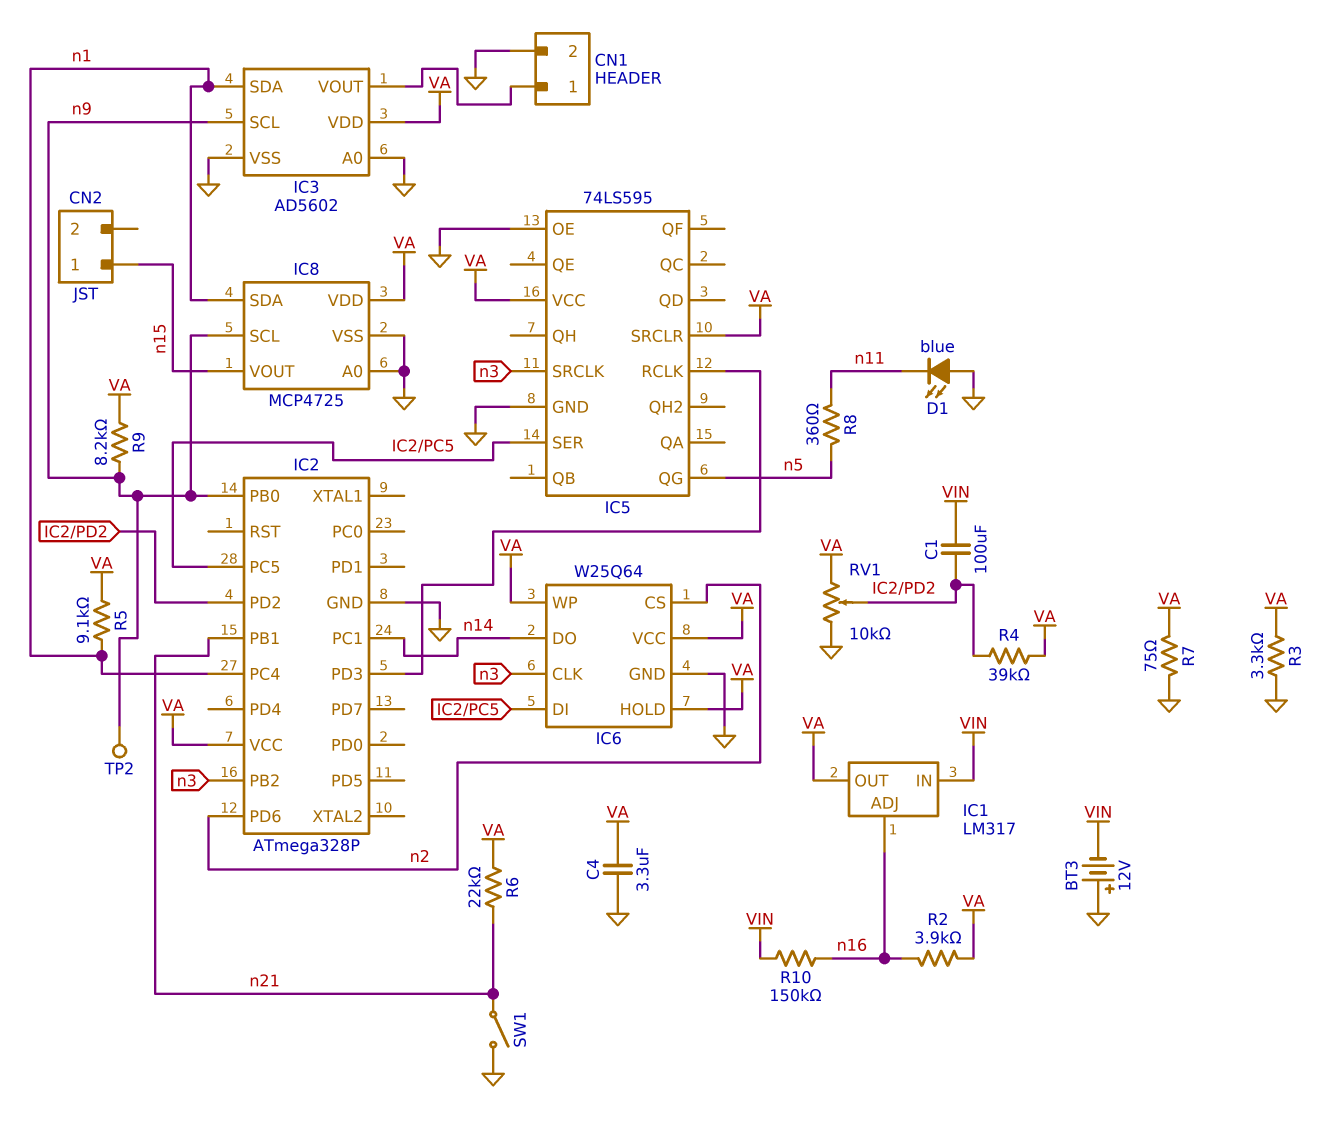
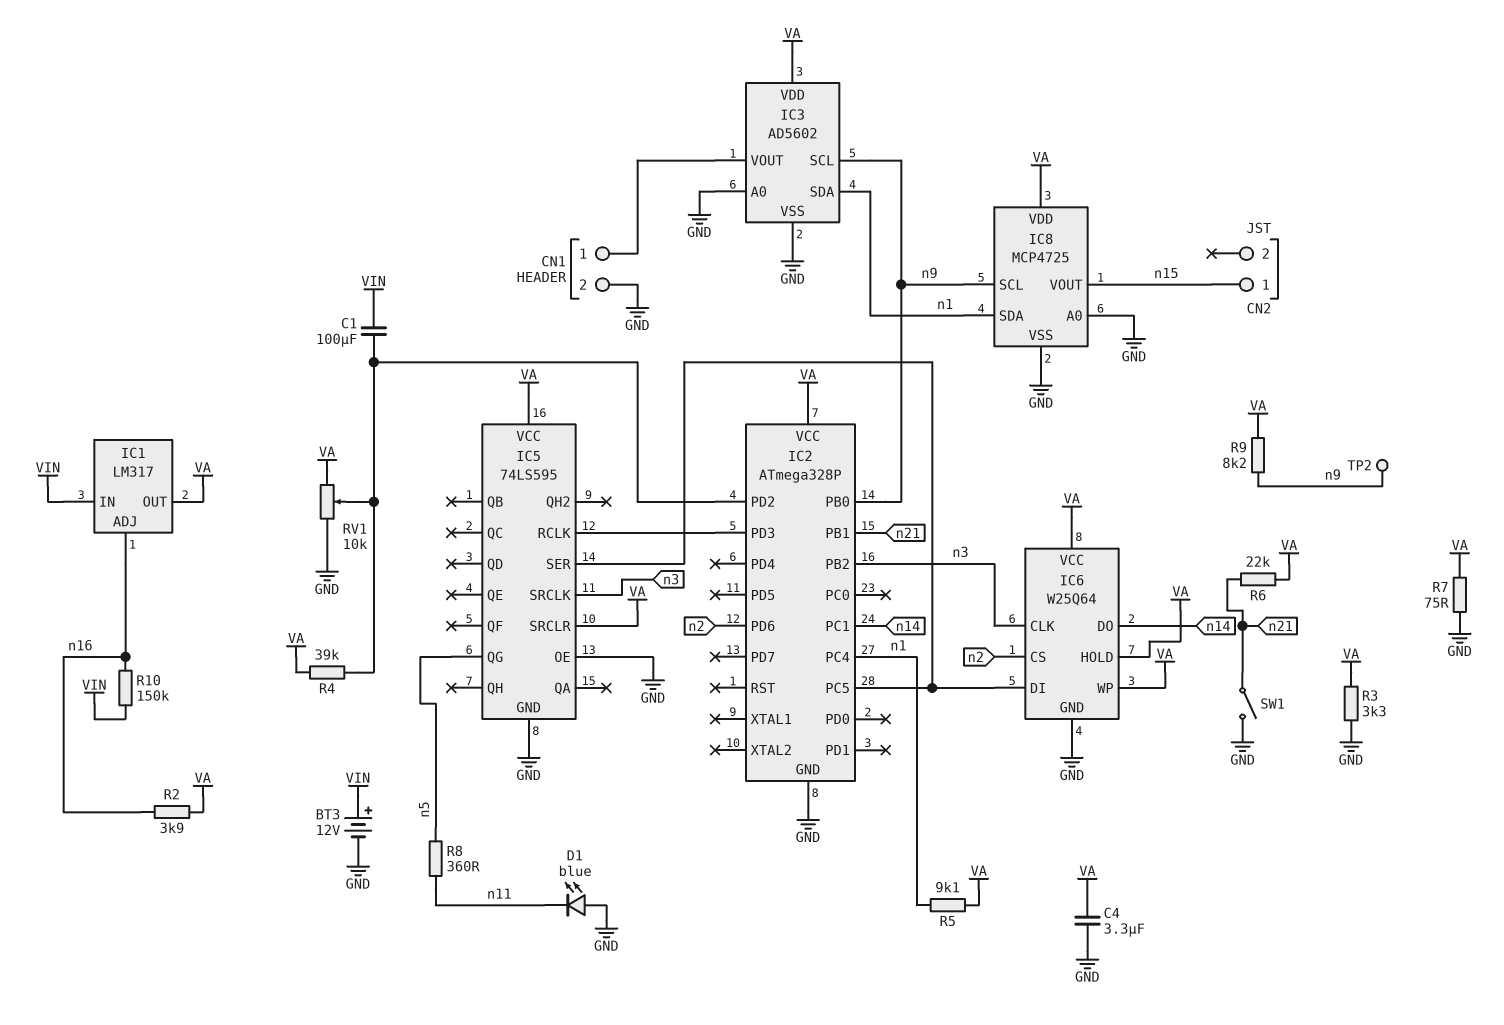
BT3: 12V (plus GND, minus VIN) -> 12V (plus VIN, minus GND)

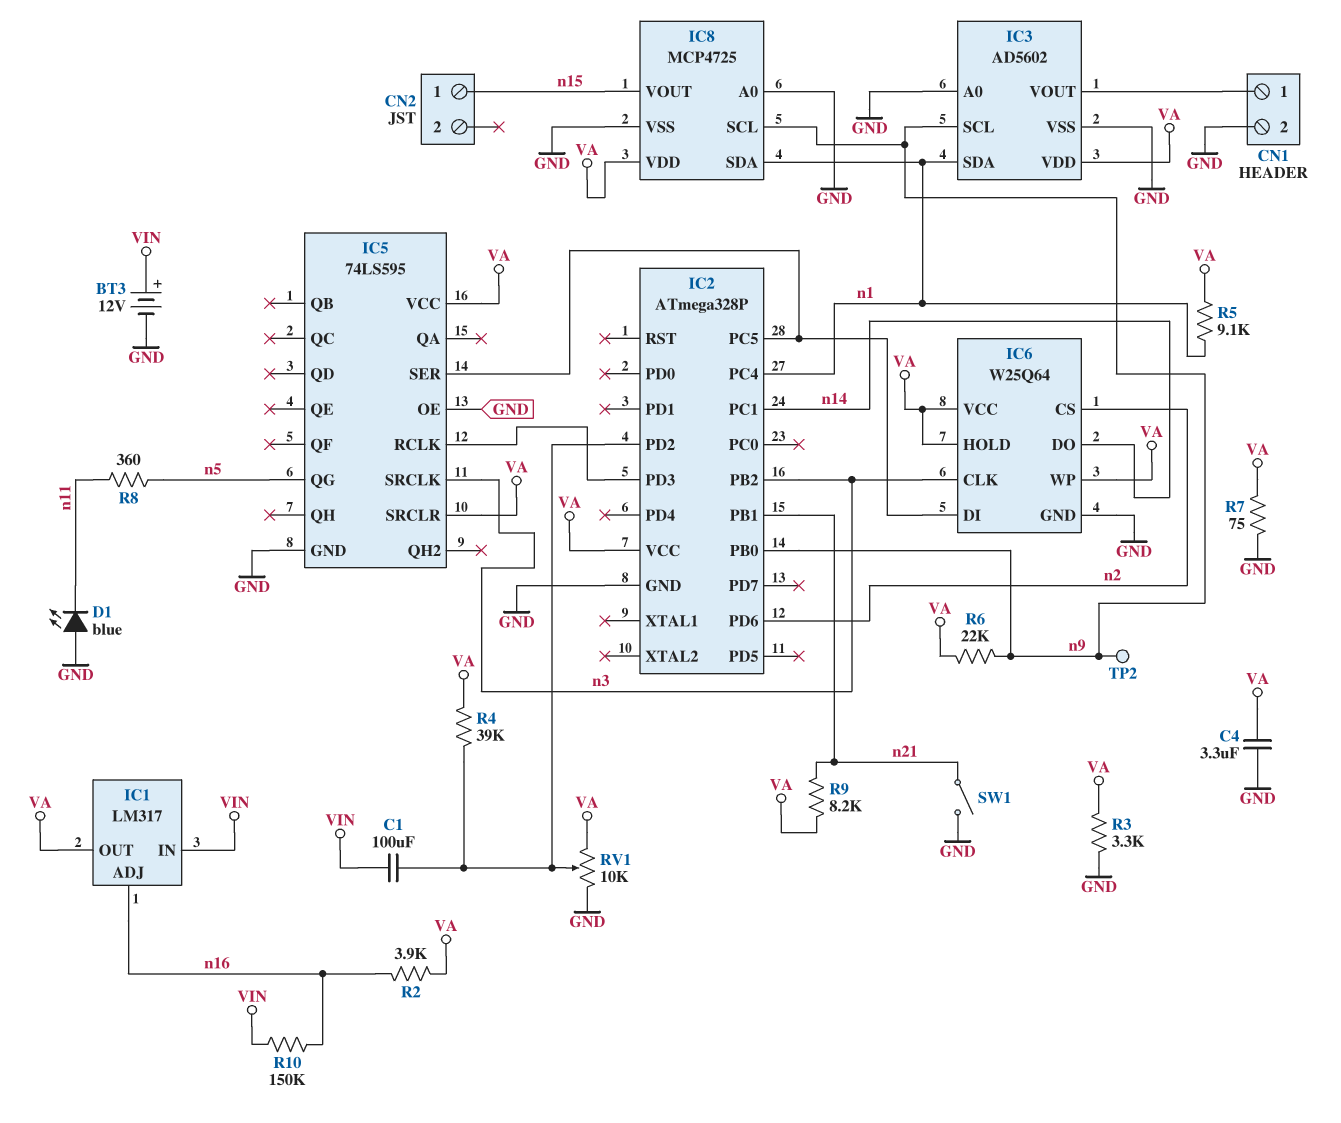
R6: 22k (VA, n21) -> 22k (VA, n9)
R9: 8.2k (VA, n9) -> 8.2k (VA, n21)

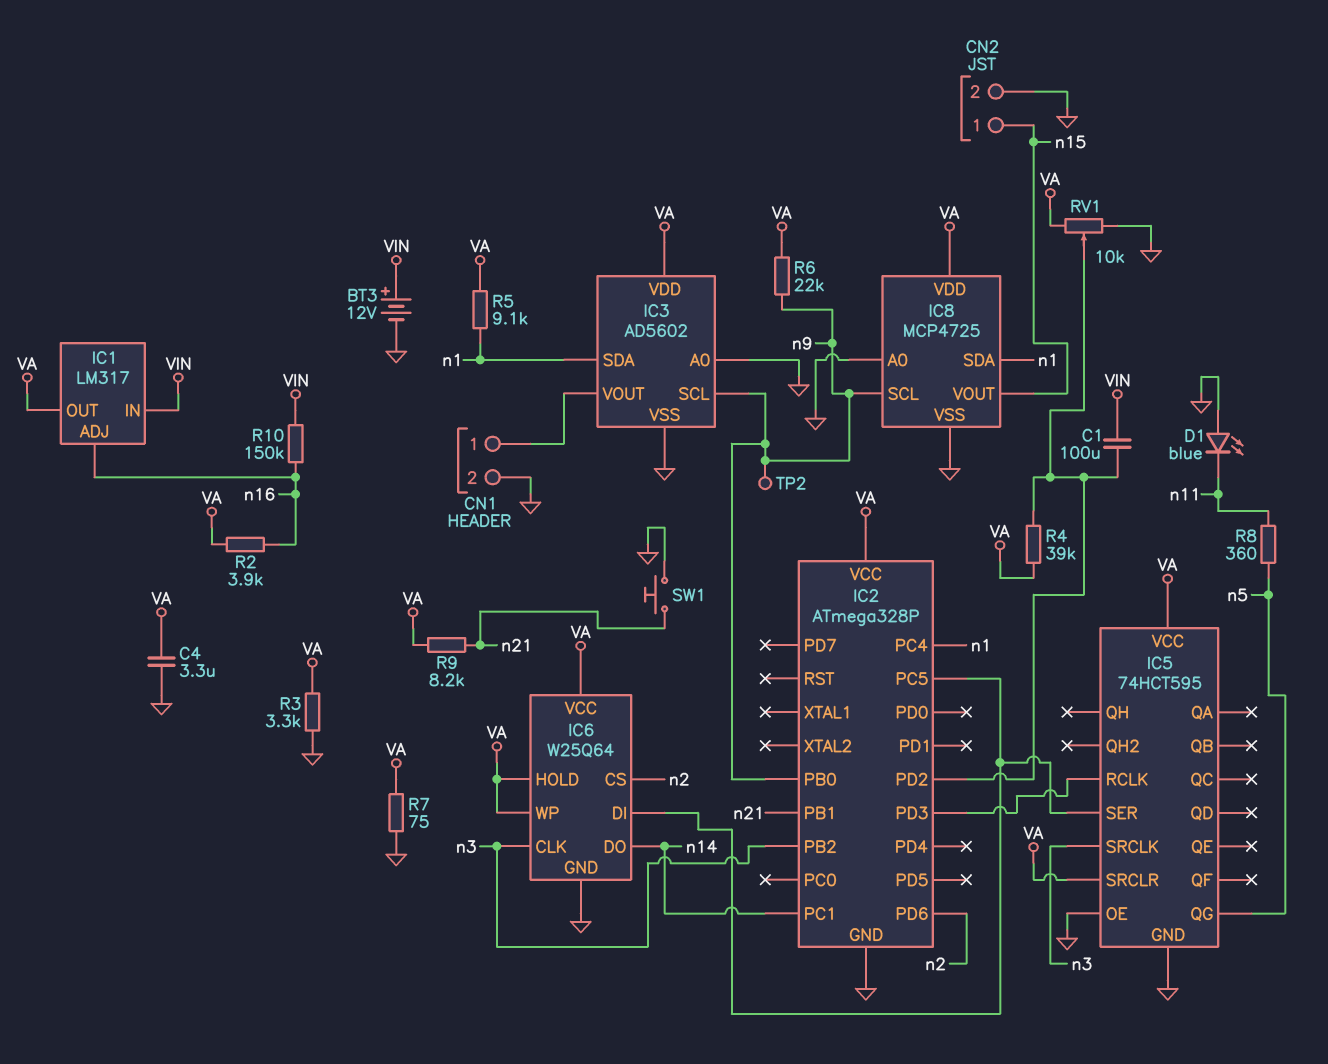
CN2 pin 2: none -> GND
IC5: 74LS595 -> 74HCT595
SW1: switch (GND, n21) -> button (GND, n21)

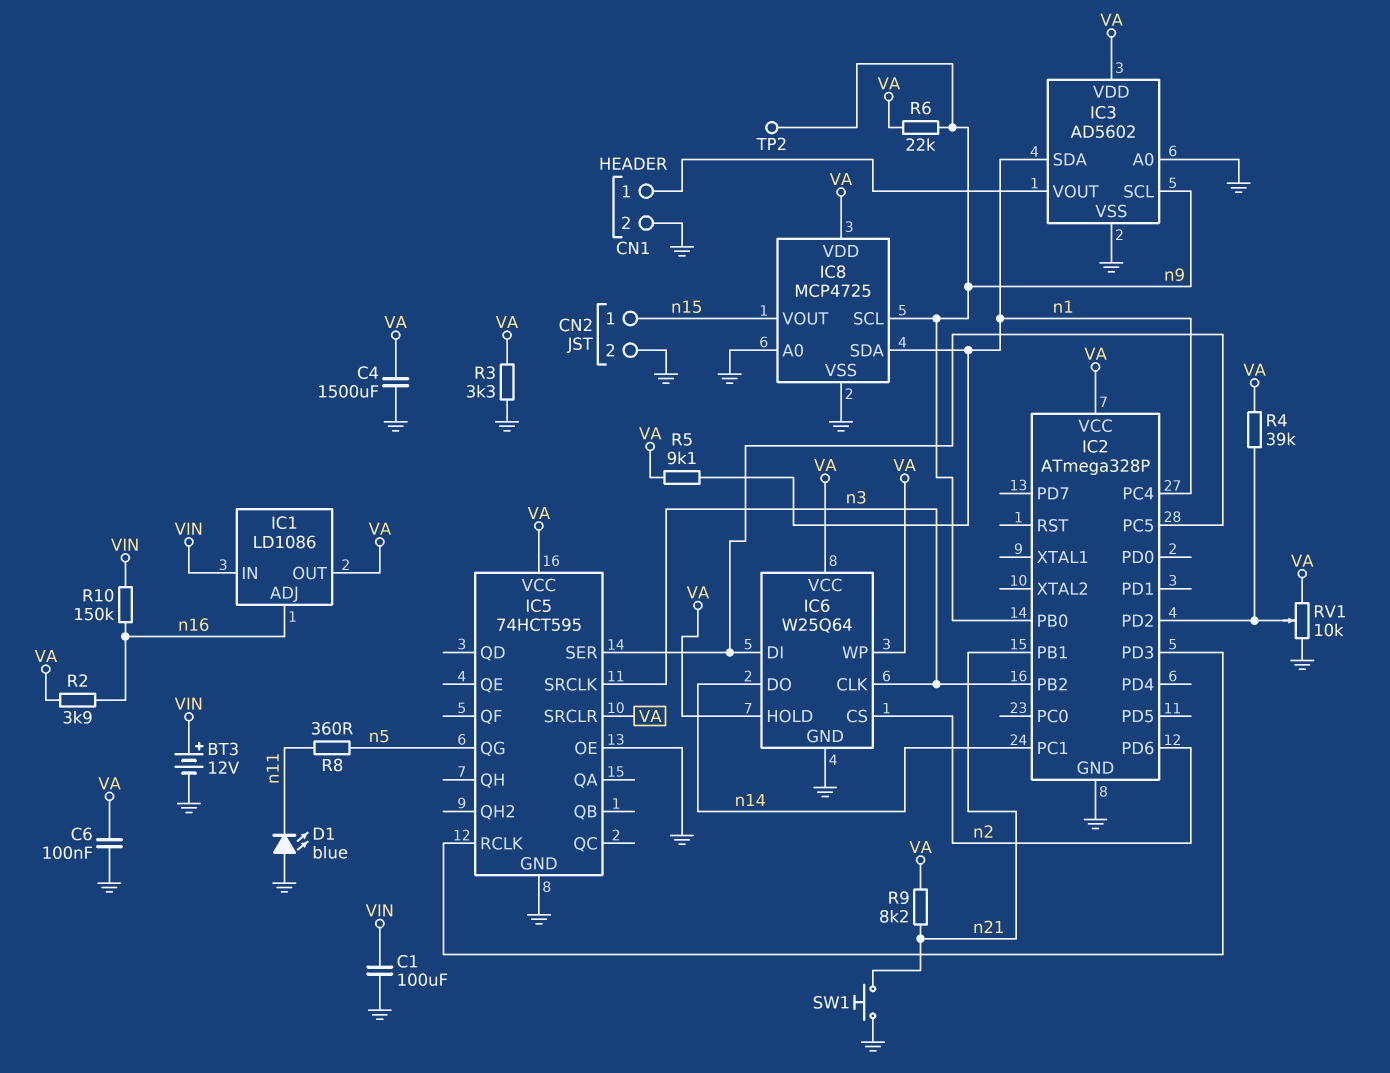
C1: 100uF (IC2/PD2, VIN) -> 100uF (GND, VIN)
C4: 3.3uF (GND, VA) -> 1500uF (GND, VA)
C6: none -> 100nF (GND, VA)
IC1: LM317 -> LD1086
R7: 75 (GND, VA) -> none

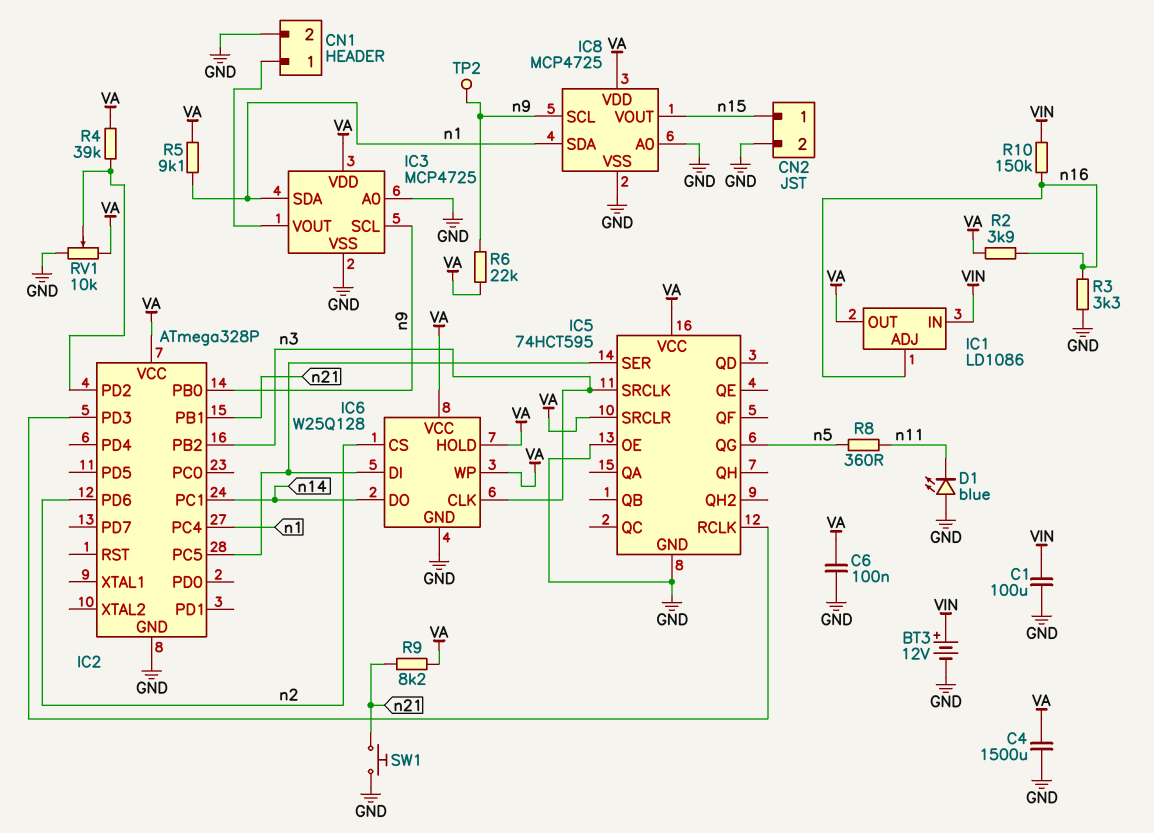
IC3: AD5602 -> MCP4725
IC6: W25Q64 -> W25Q128
R3: 3.3k (GND, VA) -> 3.3k (GND, n16)

